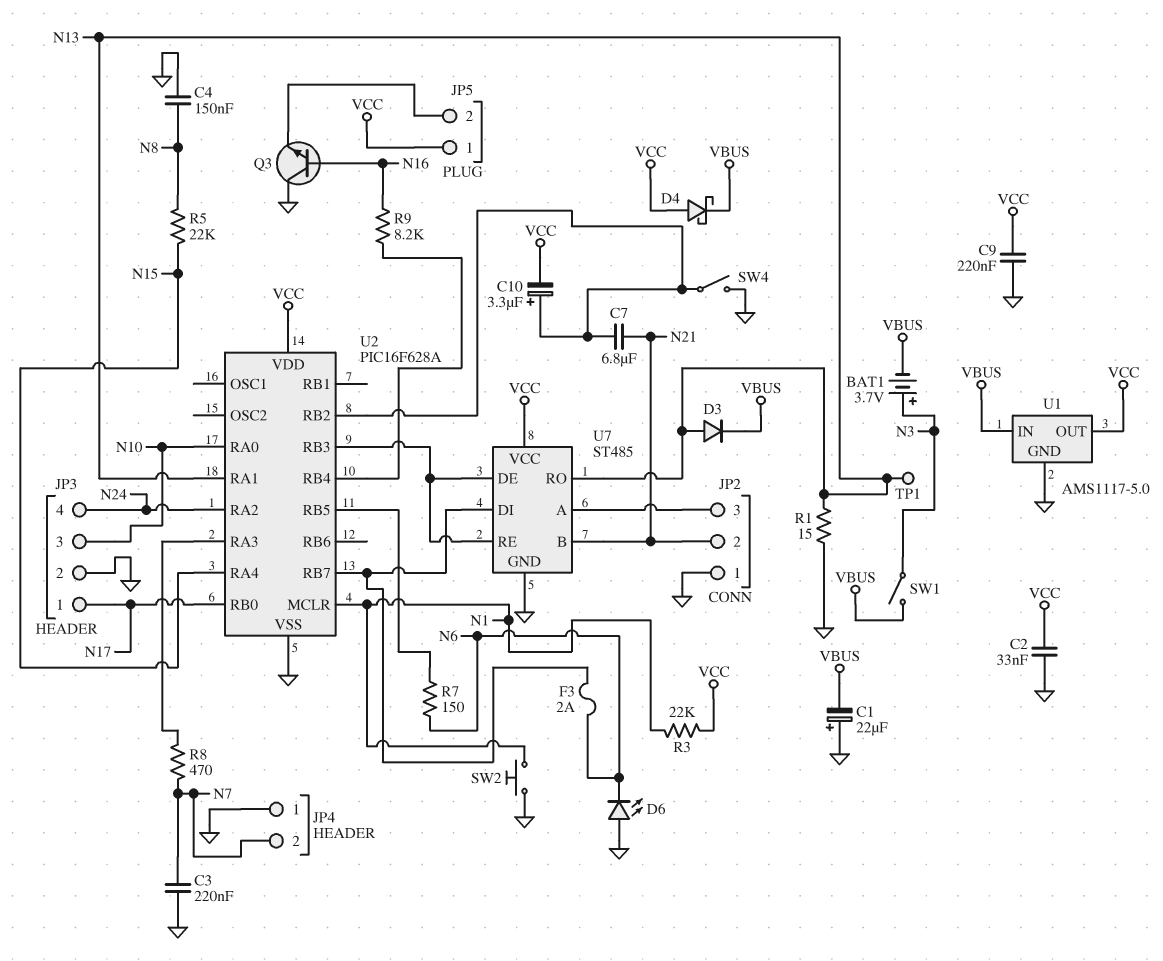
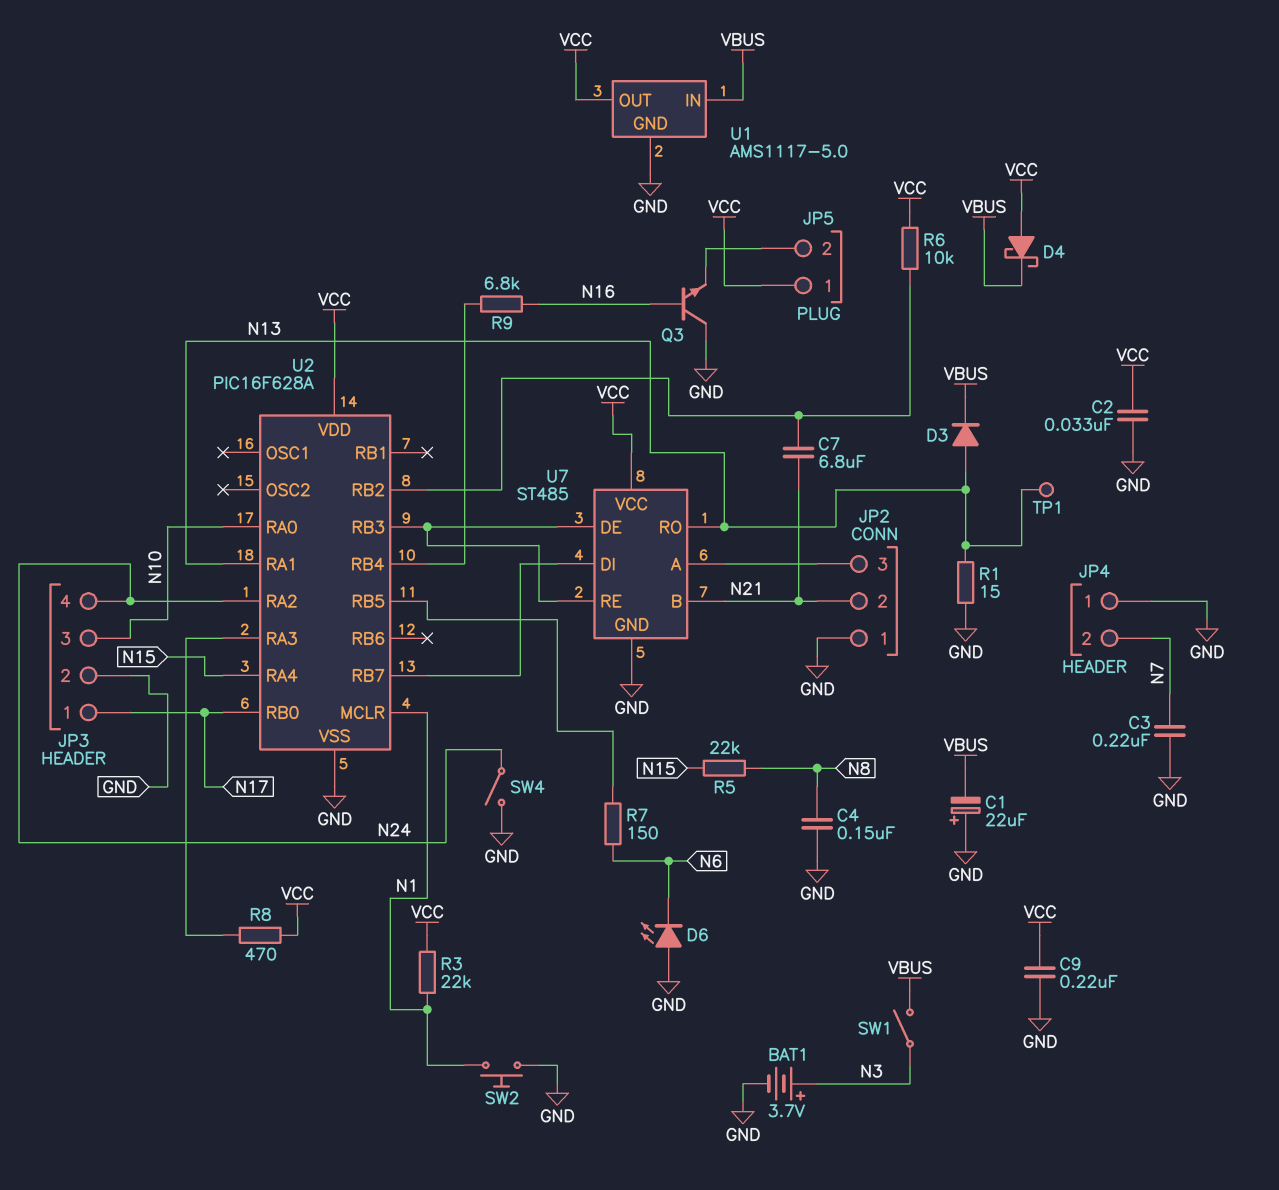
BAT1: 3.7V (plus N3, minus VBUS) -> 3.7V (plus N3, minus GND)
C10: 3.3uF (plus U2/RB2, minus VCC) -> none
F3: 2A (N6, U2/RB7) -> none
R6: none -> 10k (U2/RB2, VCC)
R8: 470 (N7, U2/RA3) -> 470 (U2/RA3, VCC)
R9: 8.2k (N16, U2/RB4) -> 6.8k (N16, U2/RB4)
SW4: switch (GND, U2/RB2) -> switch (GND, N24)

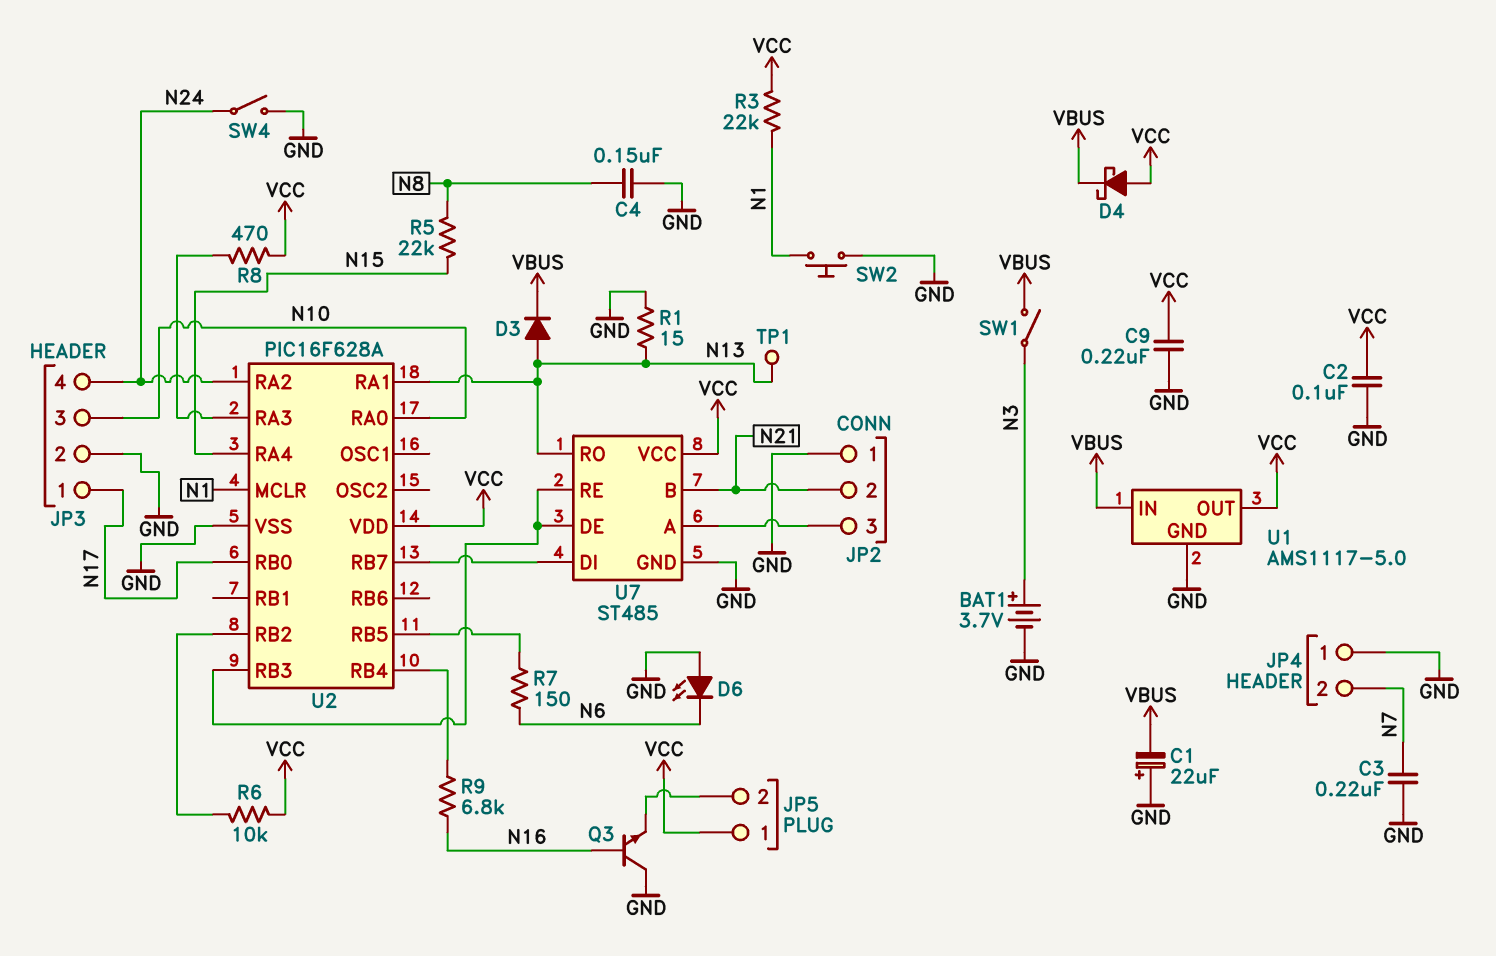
C2: 33nF (GND, VCC) -> 100nF (GND, VCC)
C7: 6.8uF (N21, U2/RB2) -> none

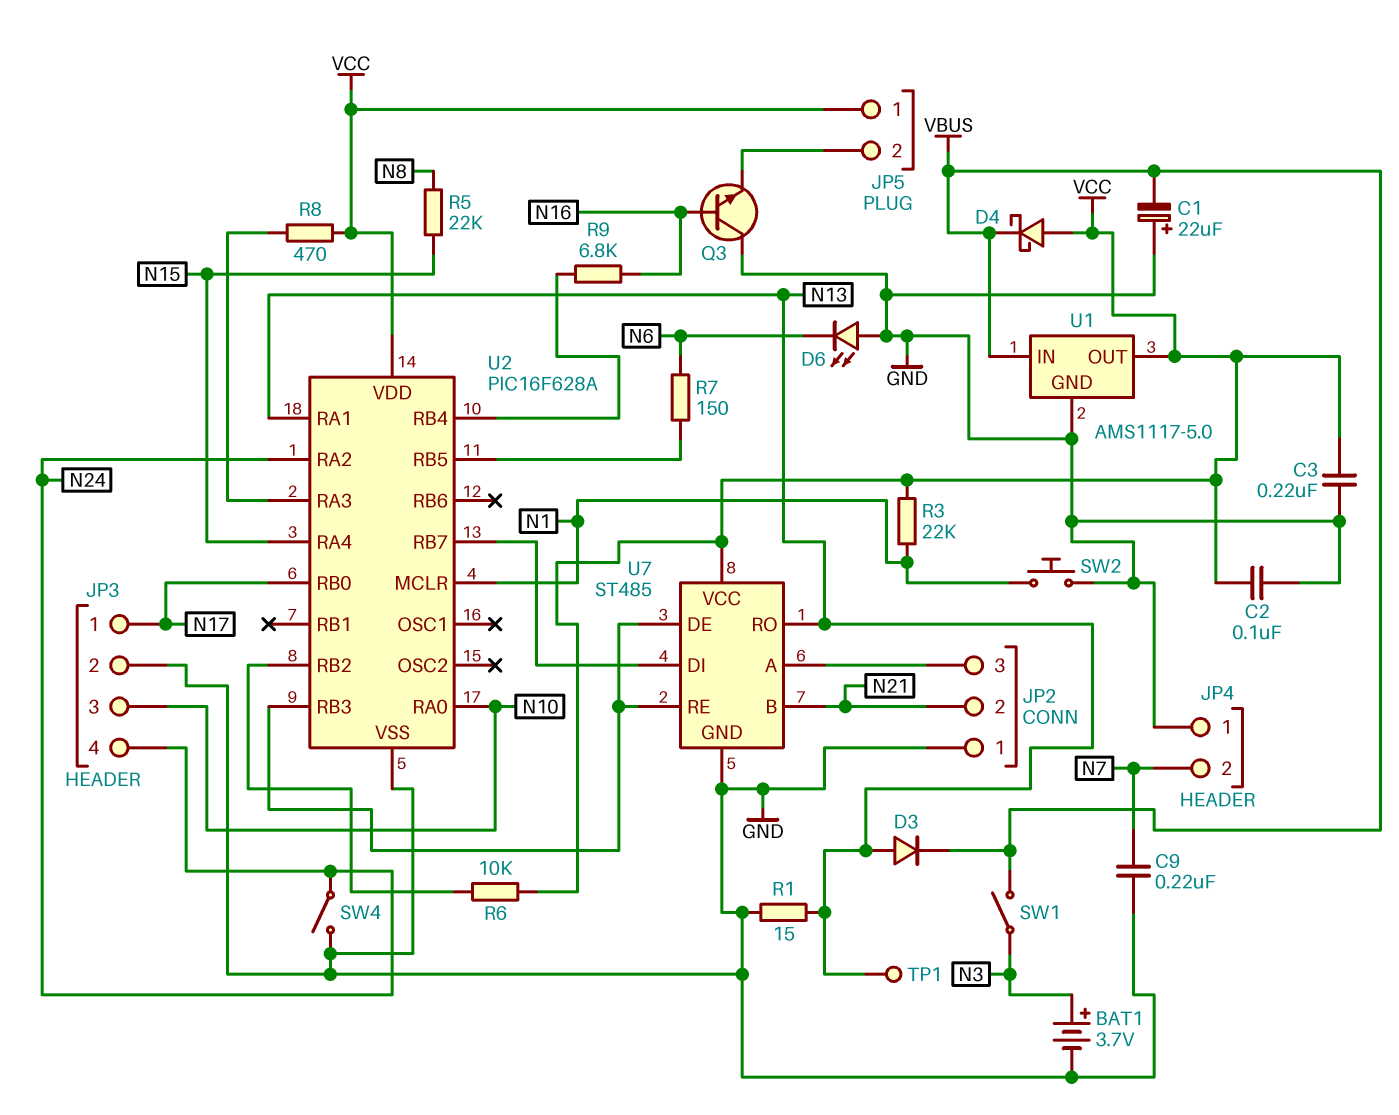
C3: 220nF (GND, N7) -> 220nF (GND, VCC)
C4: 150nF (GND, N8) -> none
C9: 220nF (GND, VCC) -> 220nF (GND, N7)

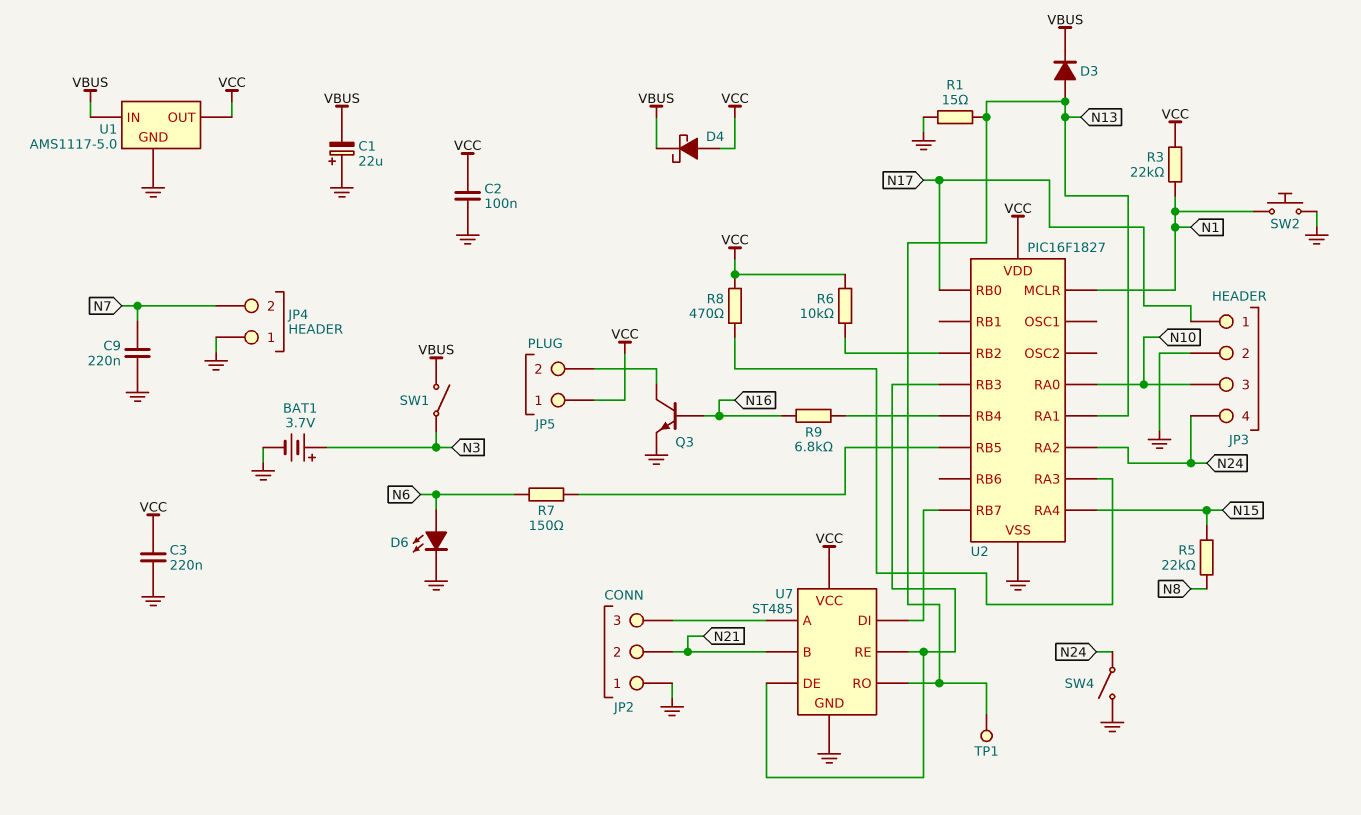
D6: LED (A GND, K N6) -> LED (A N6, K GND)
Q3: NPN (B N16, C GND, E JP5/2) -> NPN (B N16, C JP5/2, E GND)
U2: PIC16F628A -> PIC16F1827

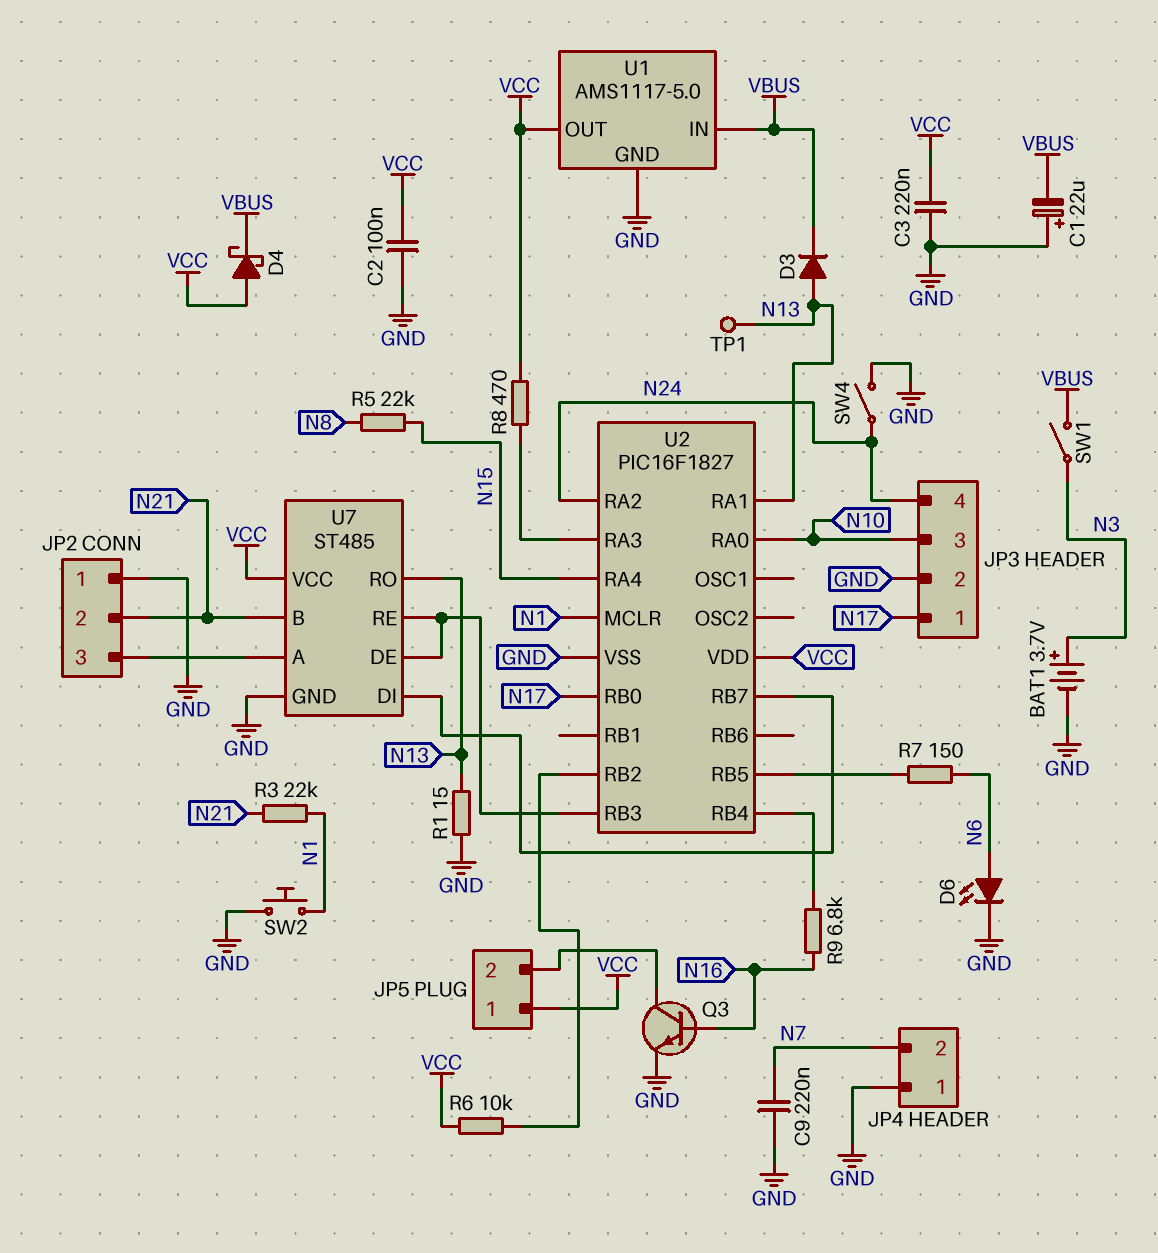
R3: 22k (N1, VCC) -> 22k (N1, N21)

